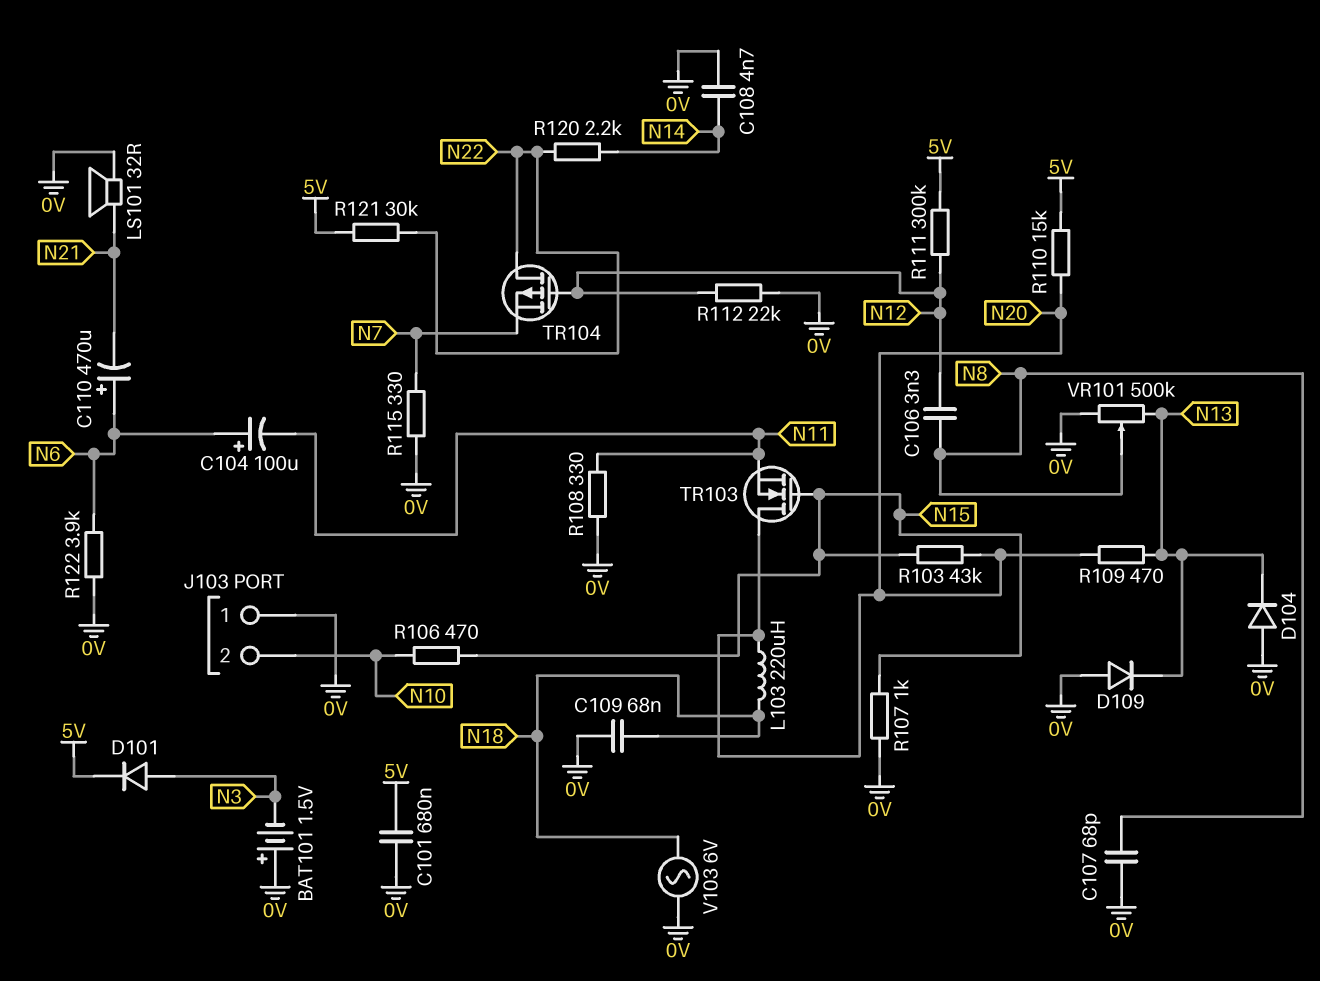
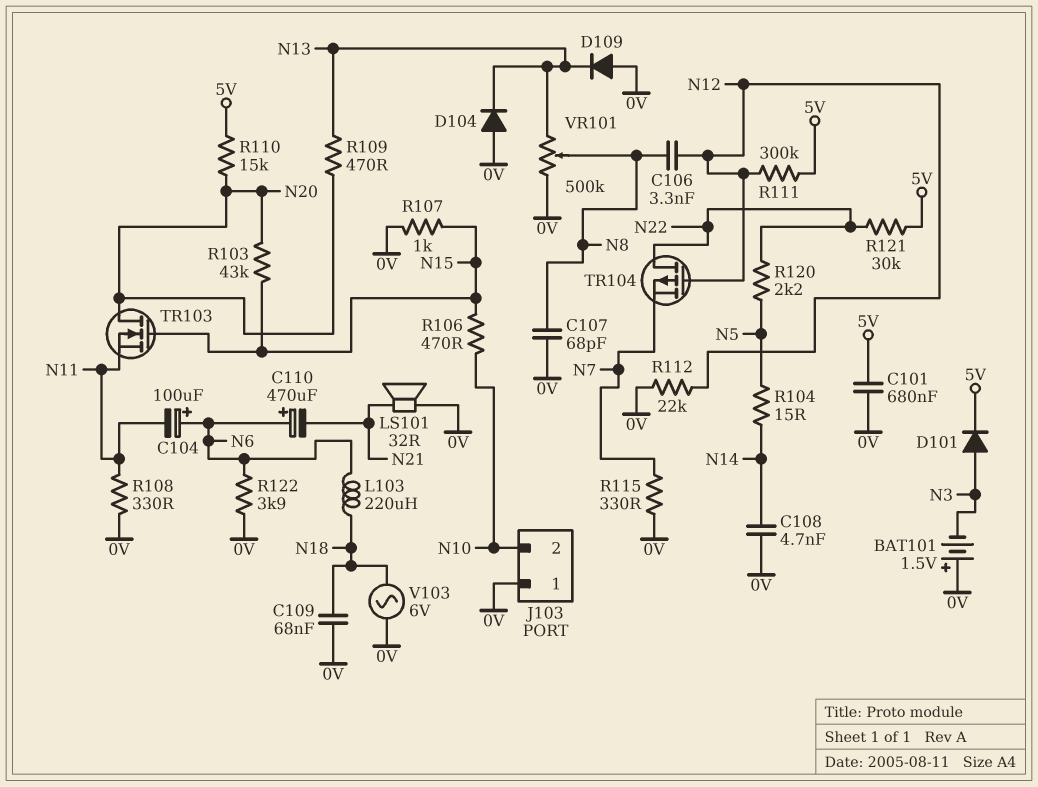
L103: 220uH (N18, N20) -> 220uH (N6, N18)
R104: none -> 15 (N5, N14)
R120: 2.2k (N14, N22) -> 2.2k (N5, N22)

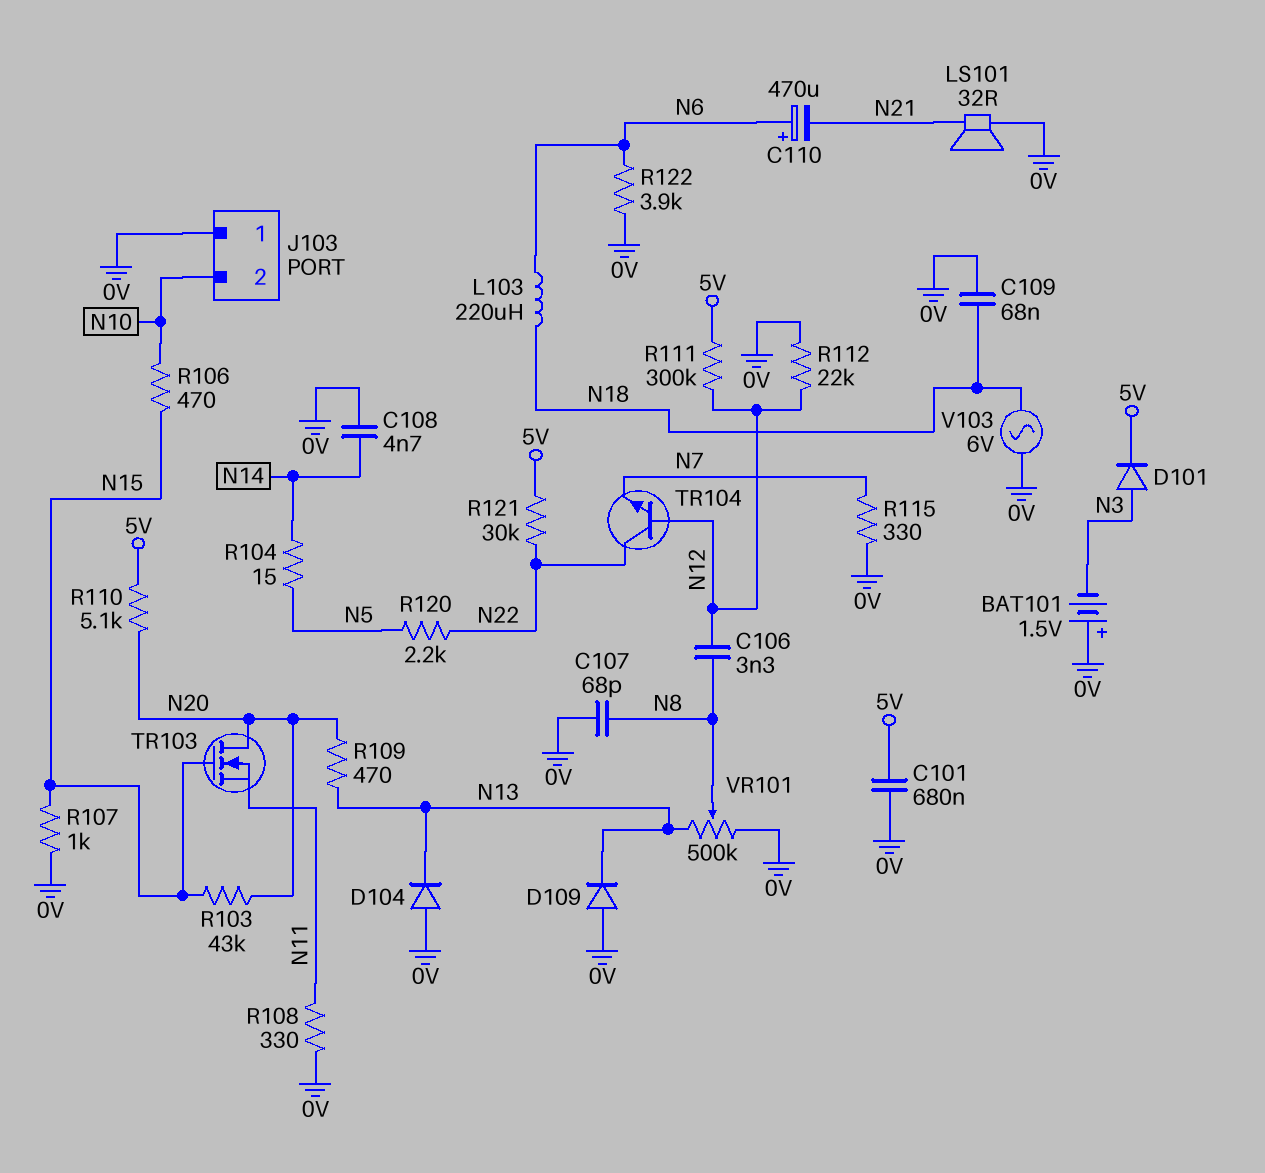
C104: 100uF (plus N6, minus N11) -> none
R110: 15k (5V, N20) -> 5.1k (5V, N20)
TR104: PMOS (G N12, D N22, S N7) -> NPN (B N12, C N22, E N7)

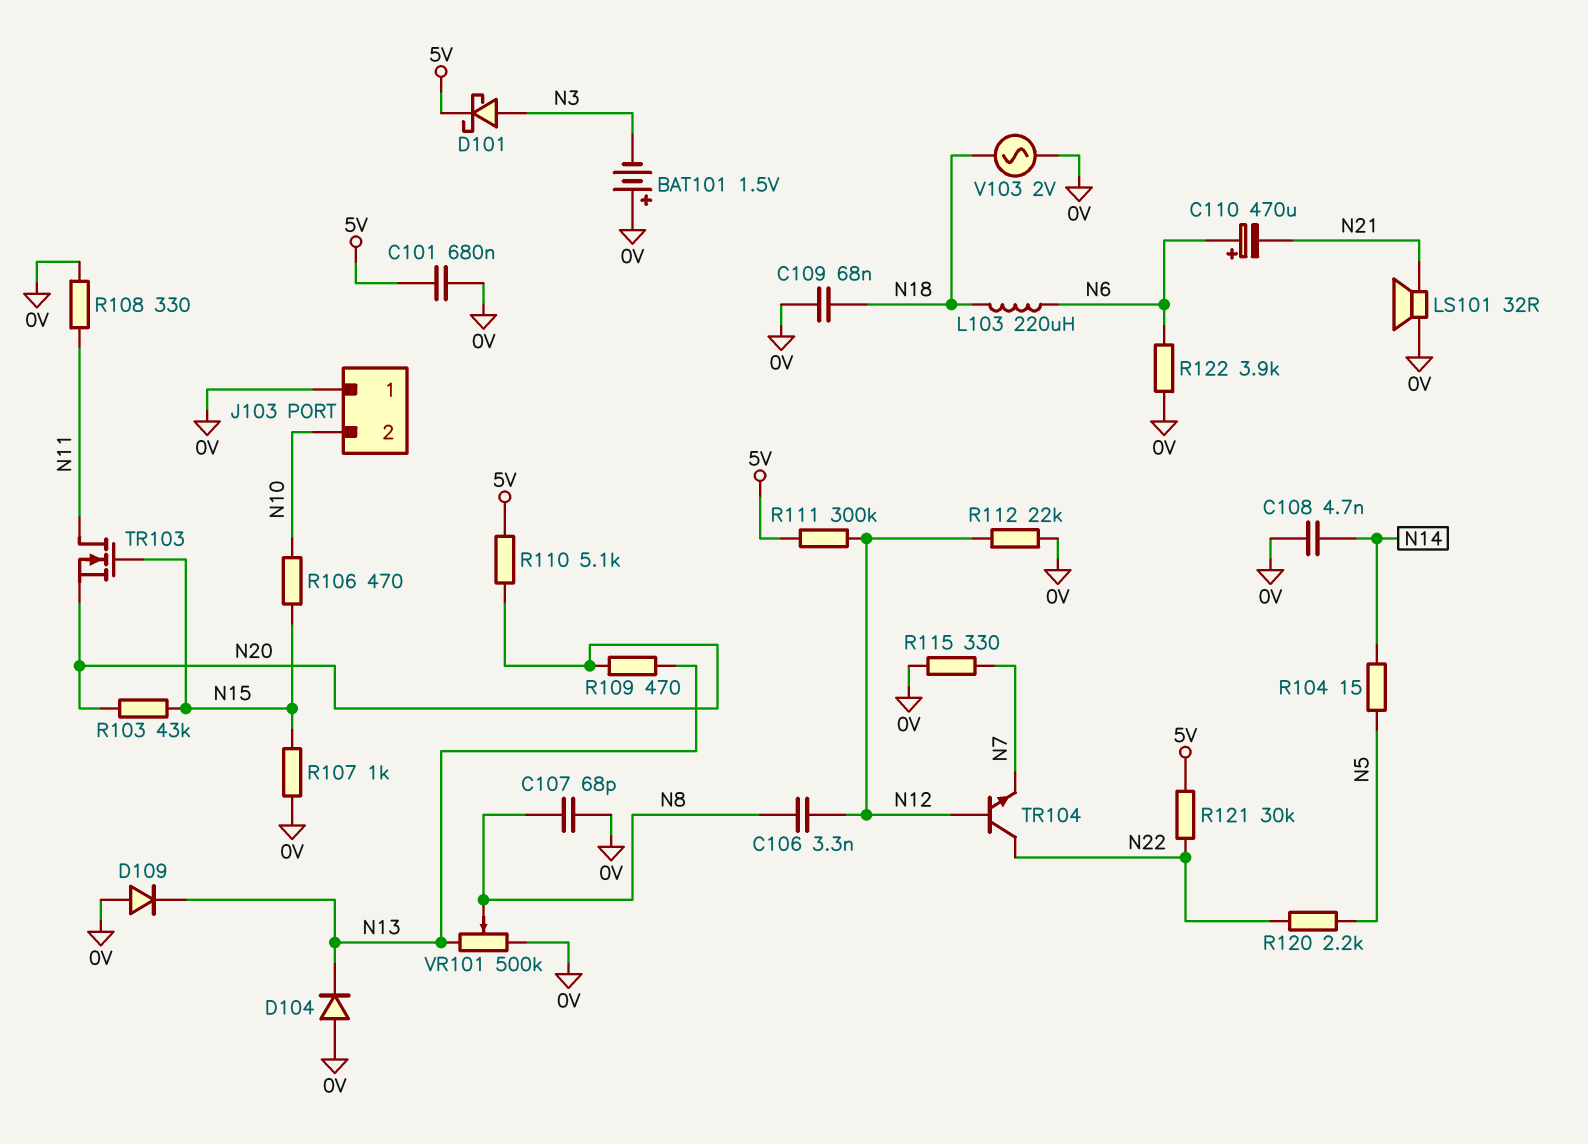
D101: diode (A N3, K 5V) -> schottky (A N3, K 5V)
TR103: NMOS (G N15, D N20, S N11) -> NMOS (G N15, D N11, S N20)
V103: AC 6V (0V, N18) -> AC 2V (0V, N18)

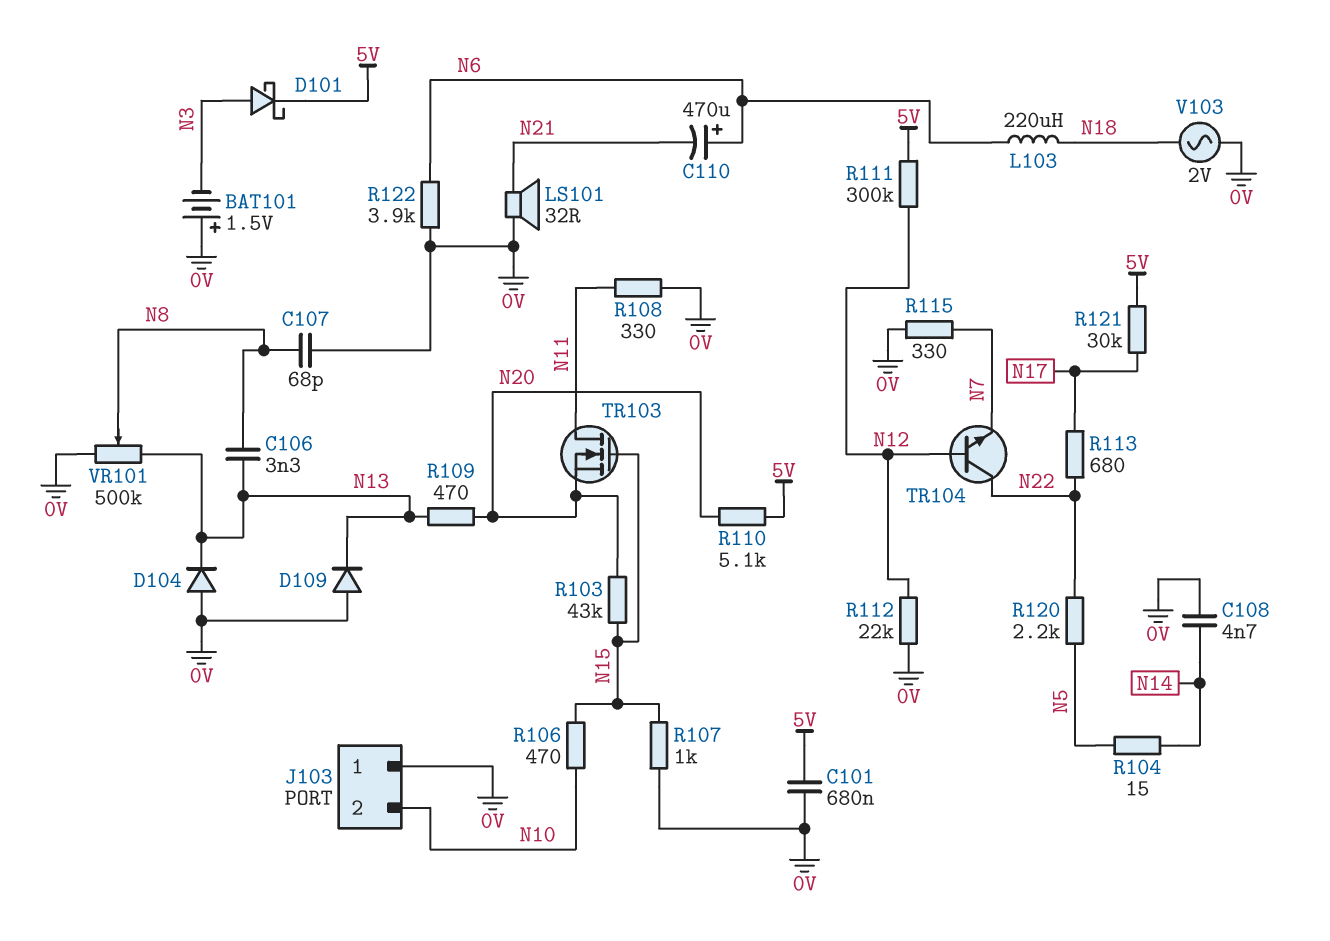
C106: 3.3nF (N8, N12) -> 3.3nF (N8, N13)
C109: 68nF (0V, N18) -> none
R113: none -> 680 (N17, N22)
R121: 30k (5V, N22) -> 30k (5V, N17)

